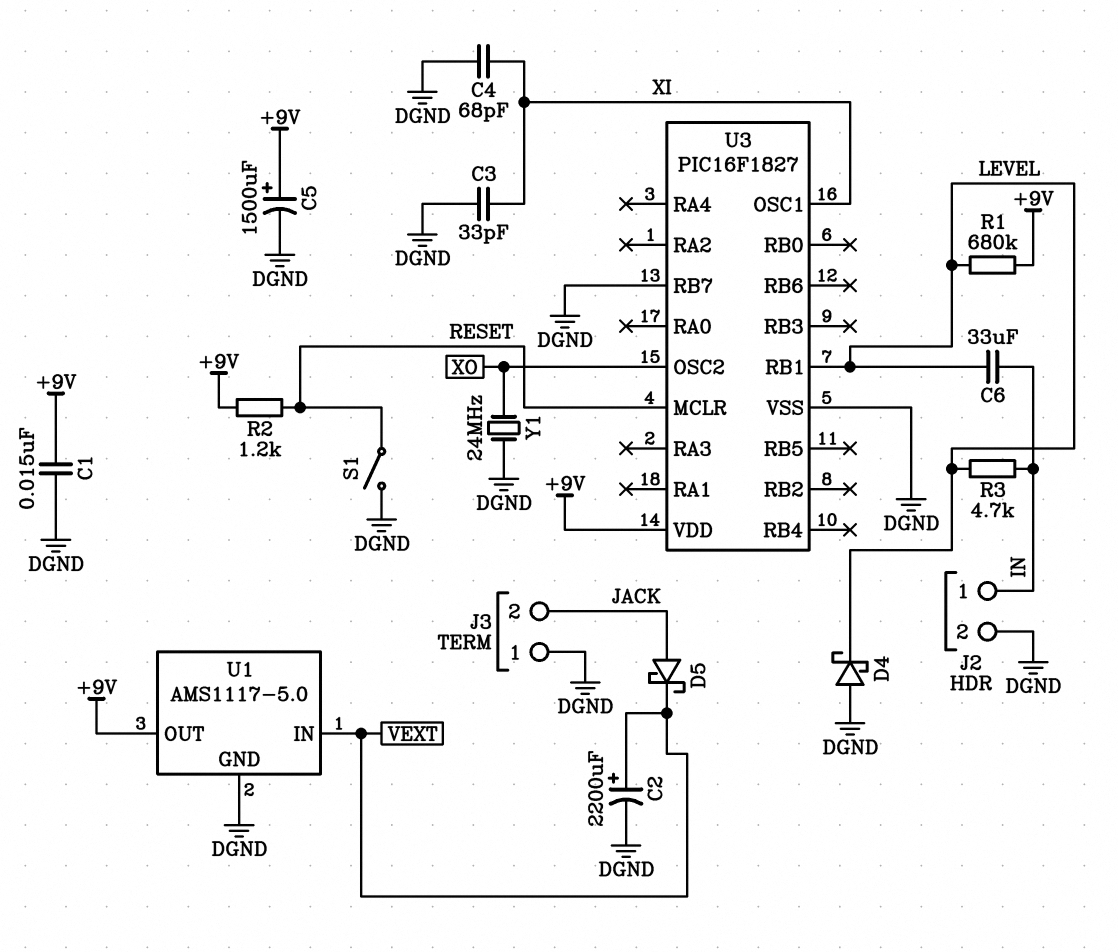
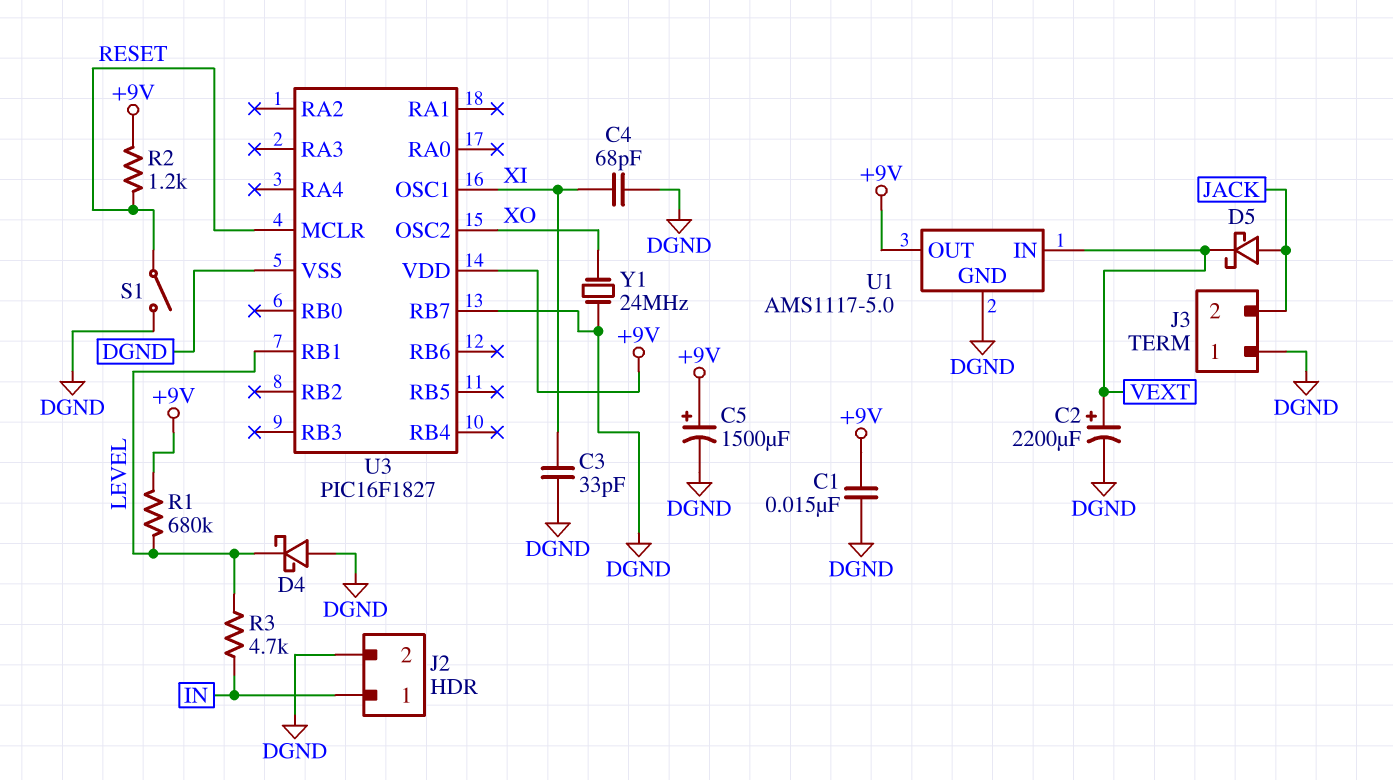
C6: 33uF (IN, LEVEL) -> none

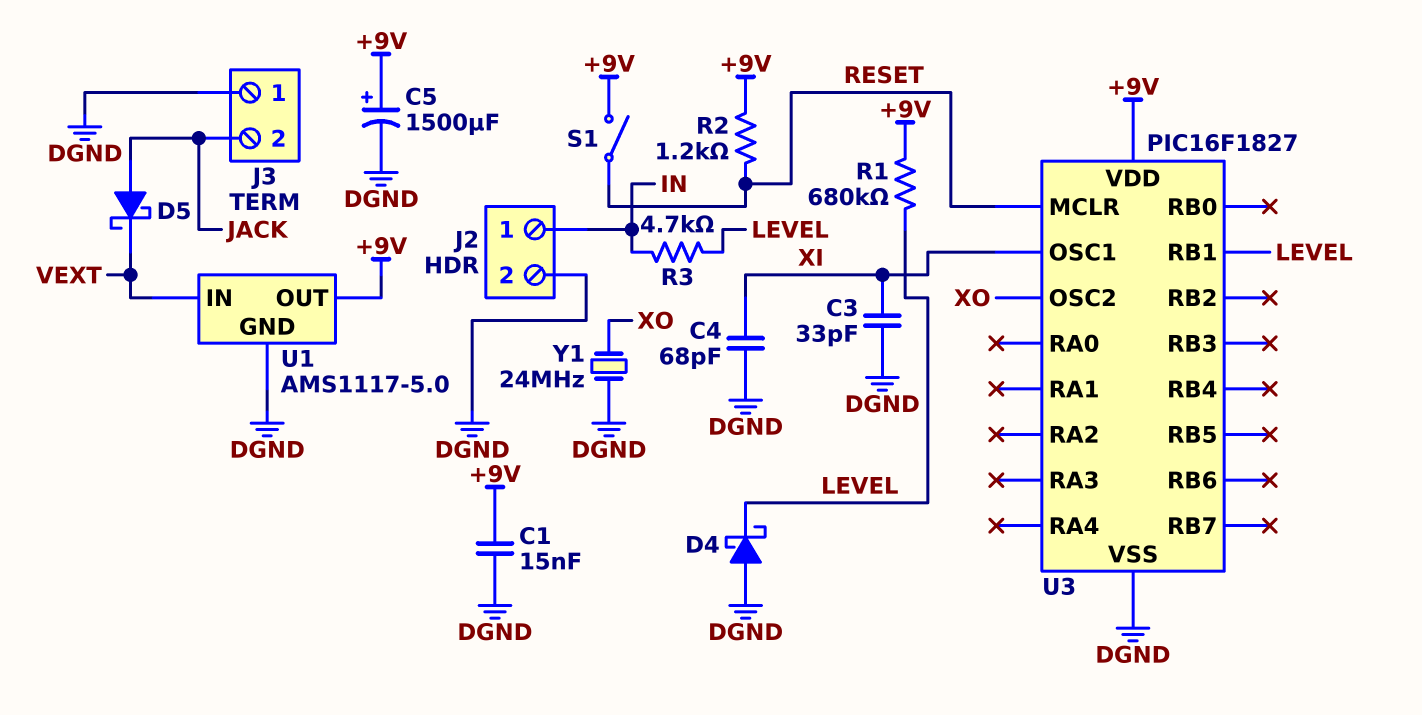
C2: 2200uF (plus VEXT, minus DGND) -> none
S1: switch (DGND, RESET) -> switch (+9V, RESET)
U3 pin RB7: DGND -> none

